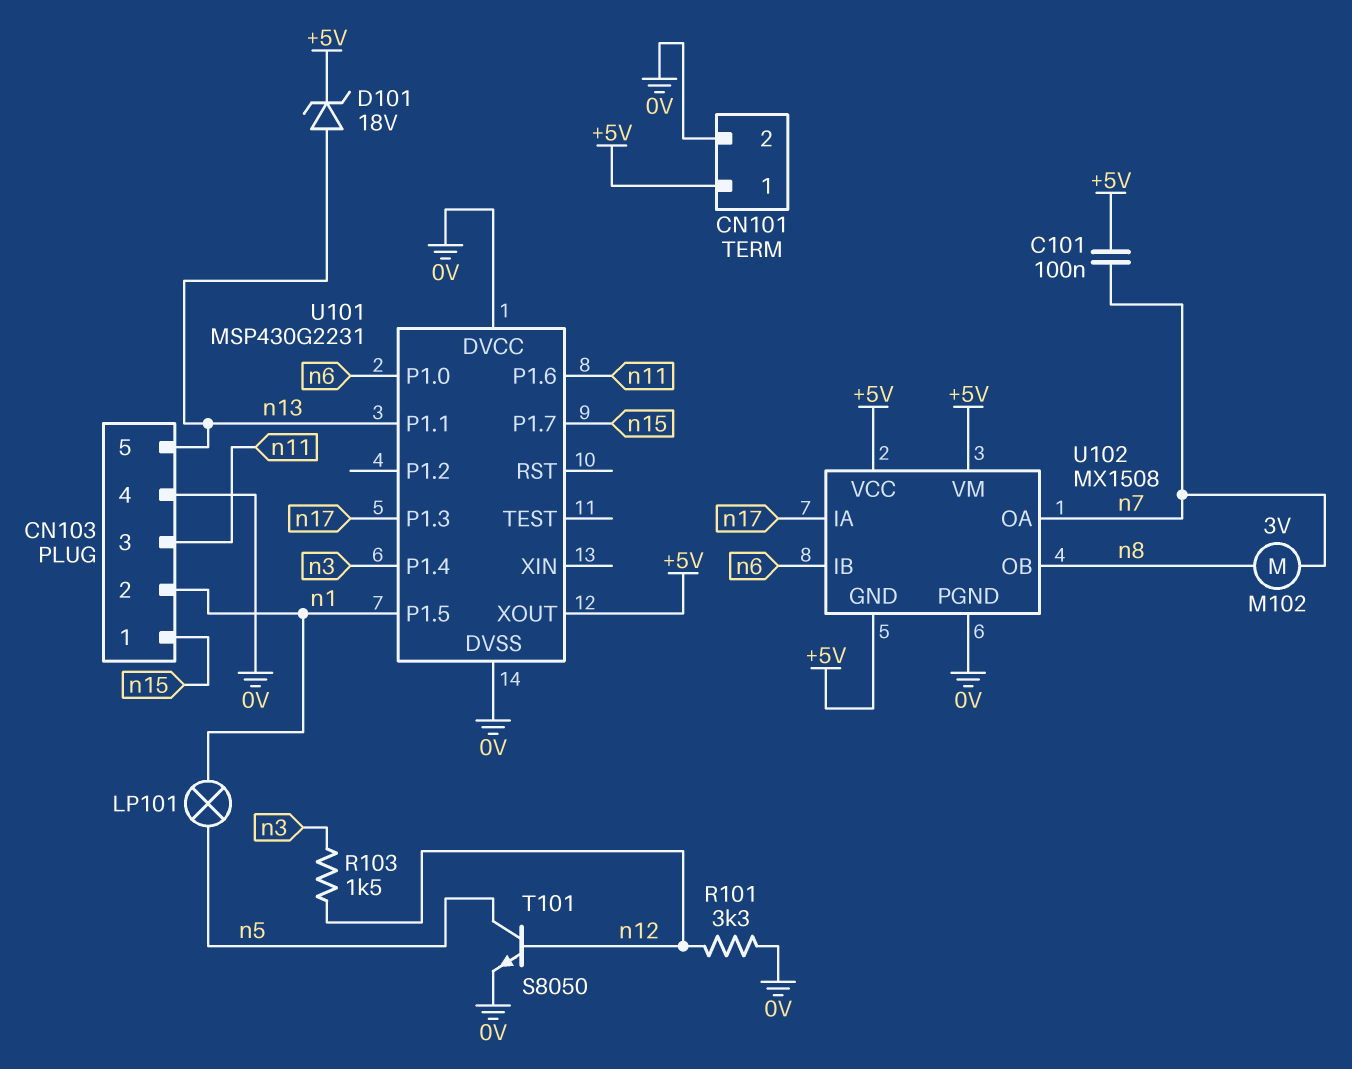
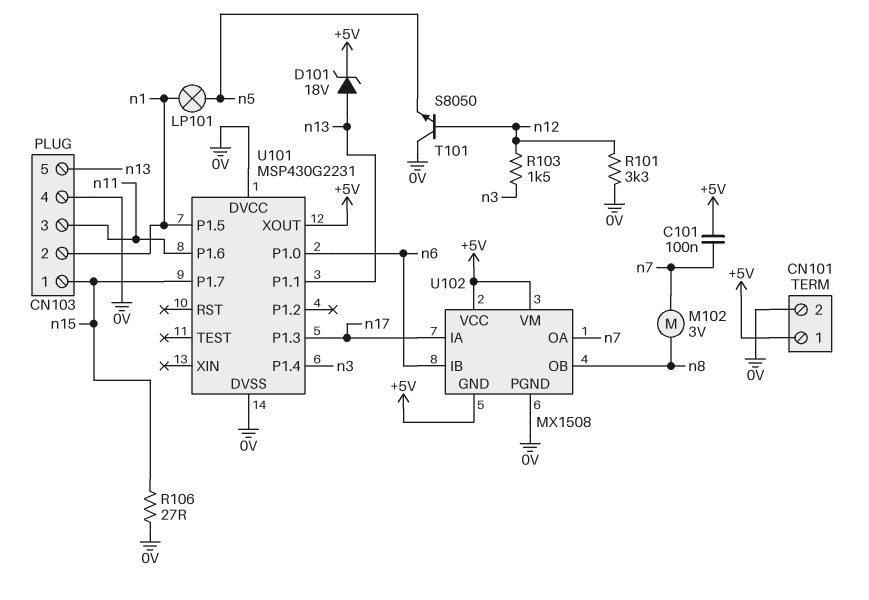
R106: none -> 27 (0V, n15)
T101: NPN S8050 (B n12, C n5, E 0V) -> NPN S8050 (B n12, C 0V, E n5)

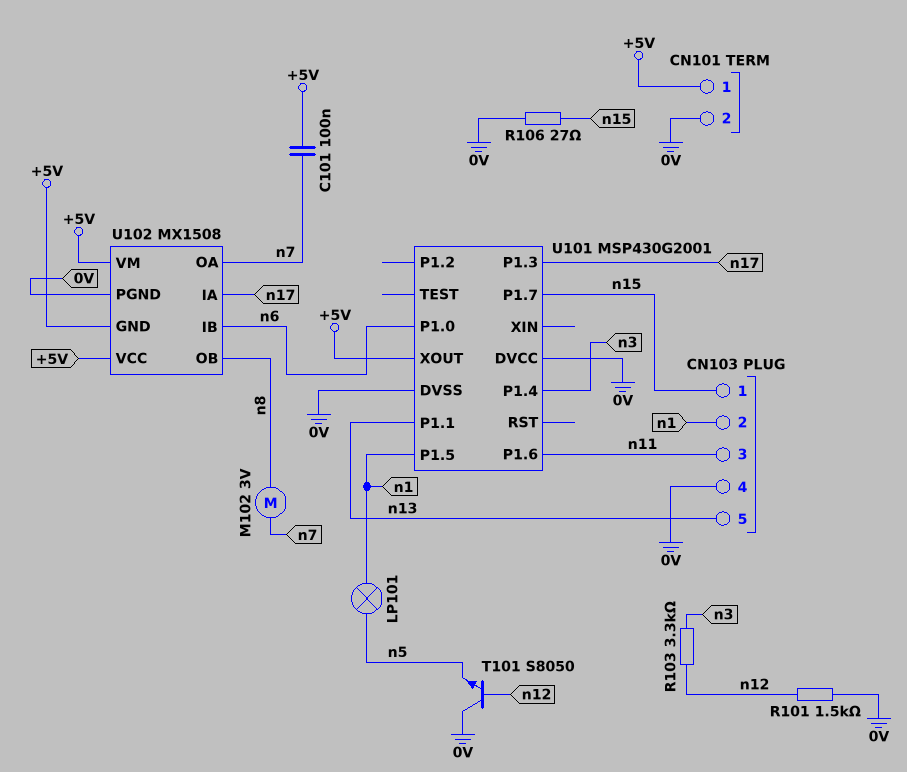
D101: zener 18V (A n13, K +5V) -> none
R101: 3.3k (0V, n12) -> 1.5k (0V, n12)
R103: 1.5k (n3, n12) -> 3.3k (n3, n12)
U101: MSP430G2231 -> MSP430G2001

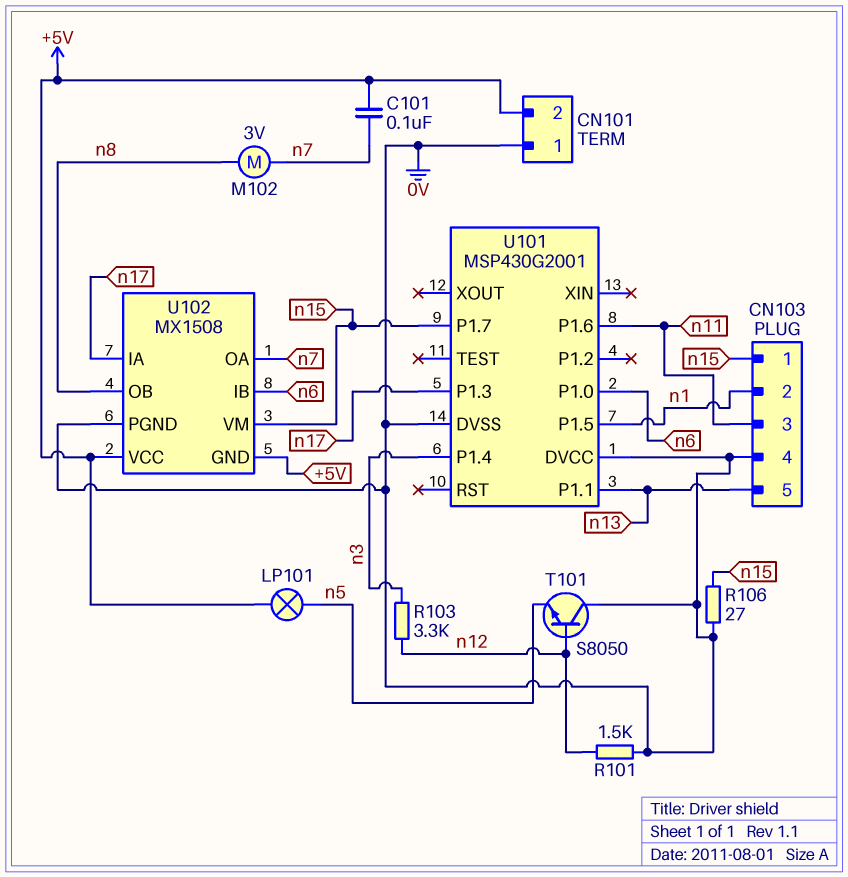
CN101 pin 1: +5V -> 0V
CN101 pin 2: 0V -> +5V
LP101: lamp (n1, n5) -> lamp (+5V, n5)
U101 pin XOUT: +5V -> none
U102 pin VM: +5V -> n15

